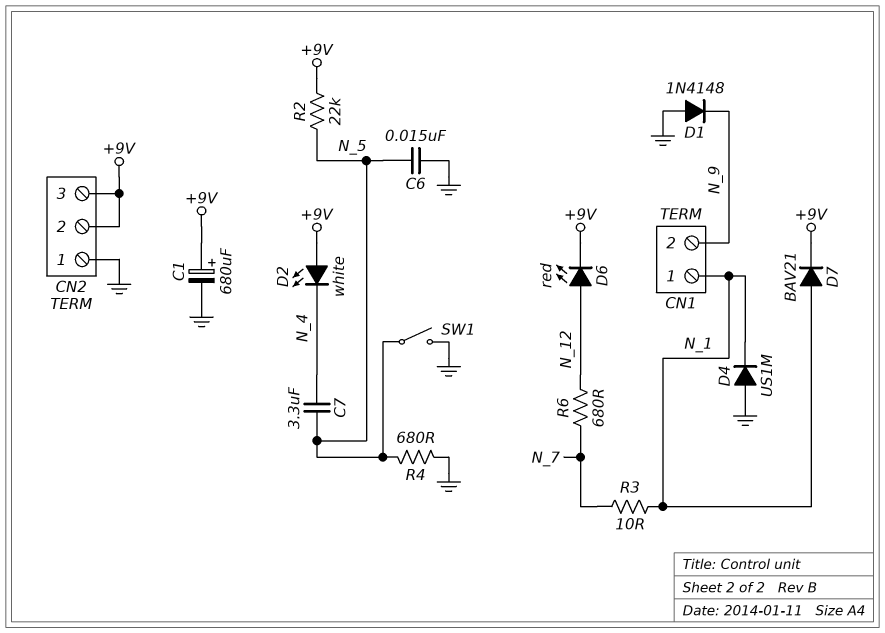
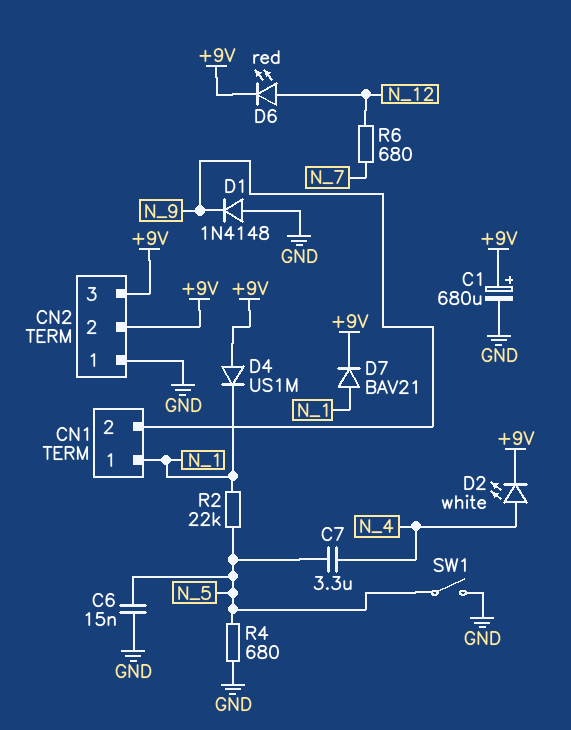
D2: LED white (A +9V, K N_4) -> LED white (A N_4, K +9V)
D4: diode US1M (A GND, K N_1) -> diode US1M (A +9V, K N_1)
R2: 22k (+9V, N_5) -> 22k (N_1, N_5)
R3: 10 (N_1, N_7) -> none

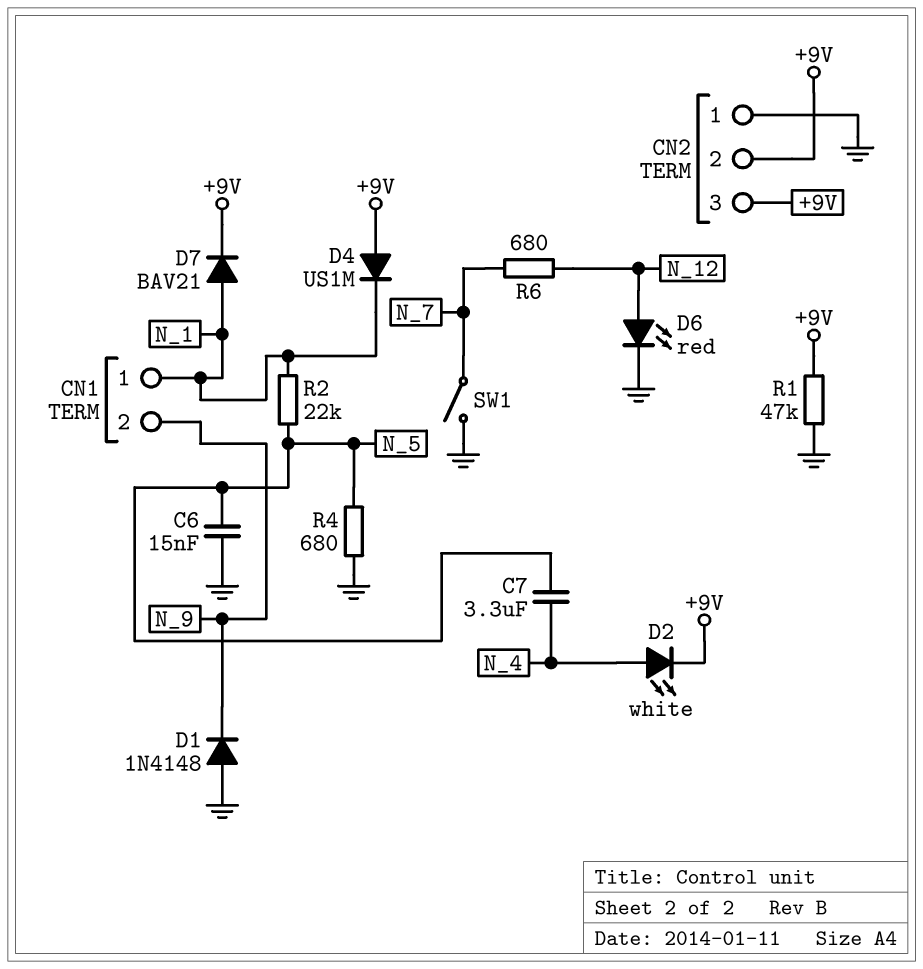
C1: 680uF (plus +9V, minus GND) -> none
D6: LED red (A N_12, K +9V) -> LED red (A N_12, K GND)
R1: none -> 47k (+9V, GND)
SW1: switch (GND, N_5) -> switch (GND, N_7)

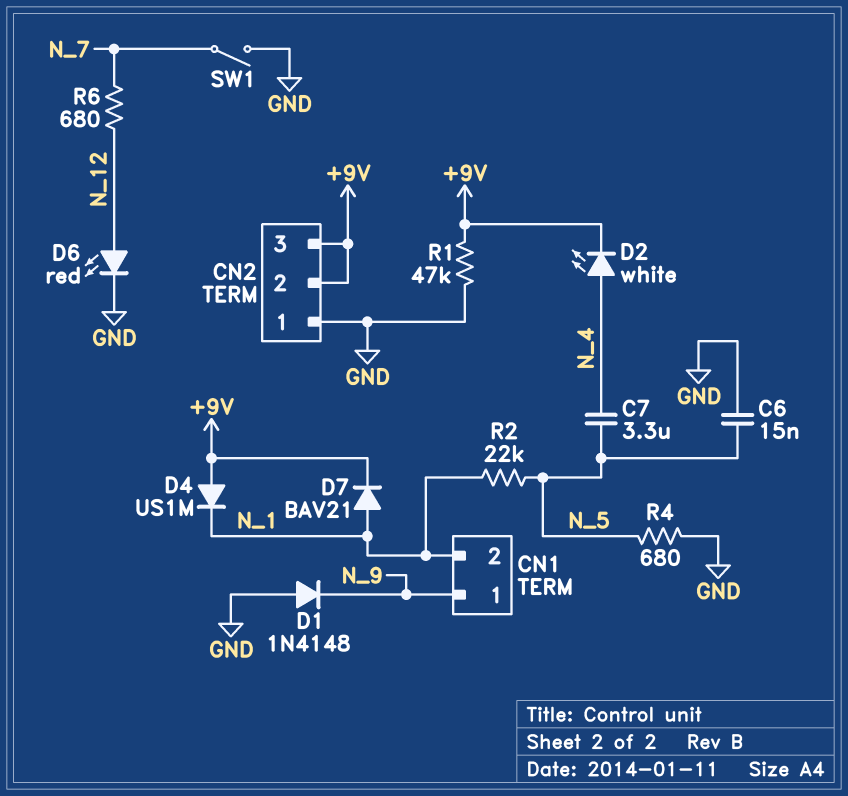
CN1 pin 1: N_1 -> N_9
CN1 pin 2: N_9 -> N_1

